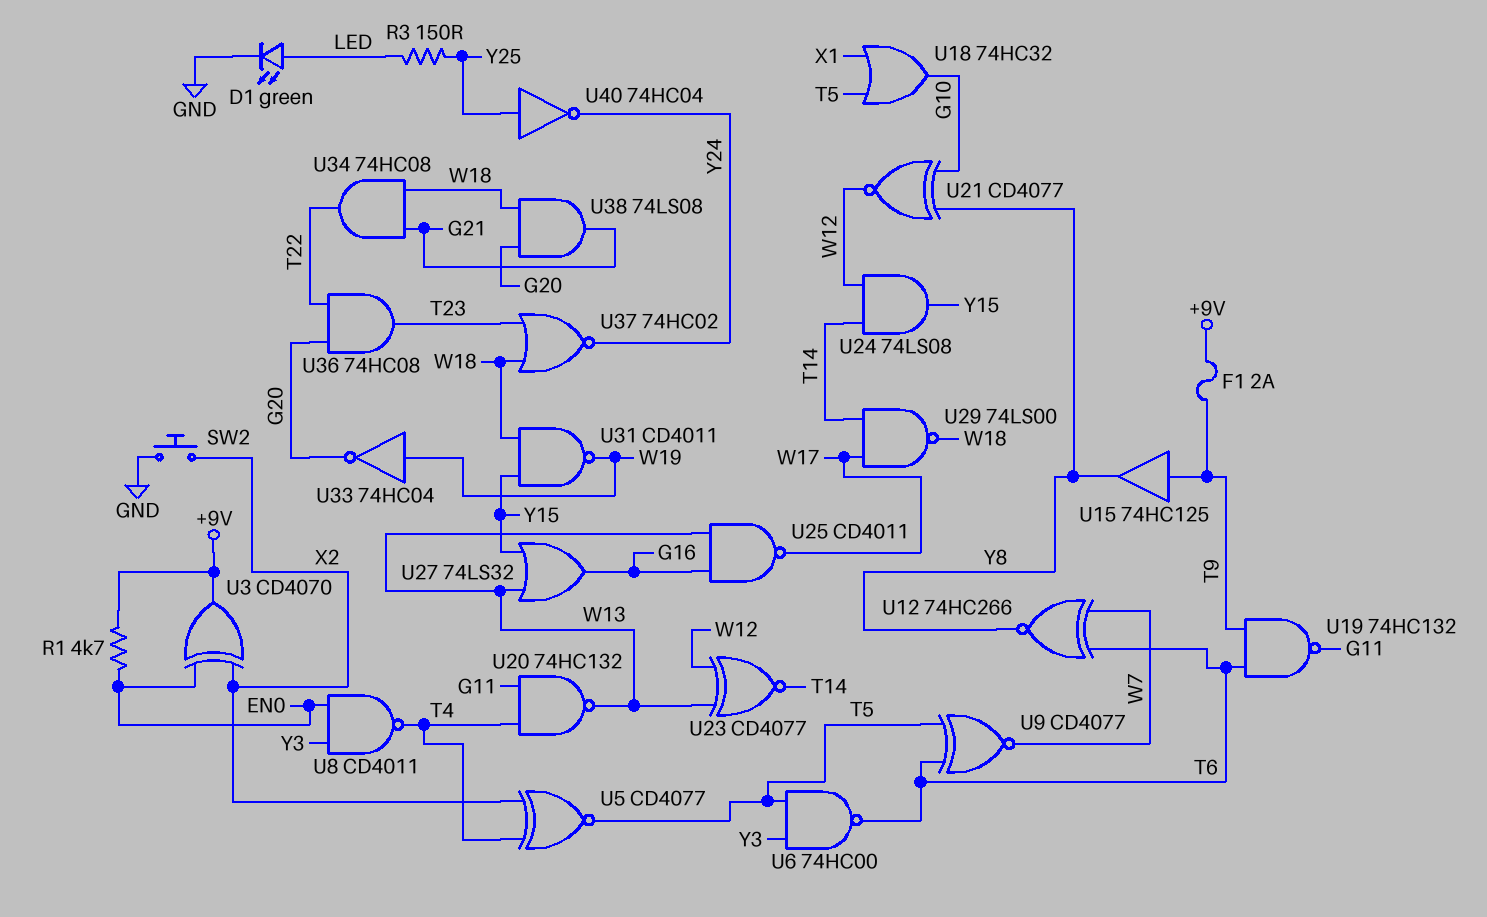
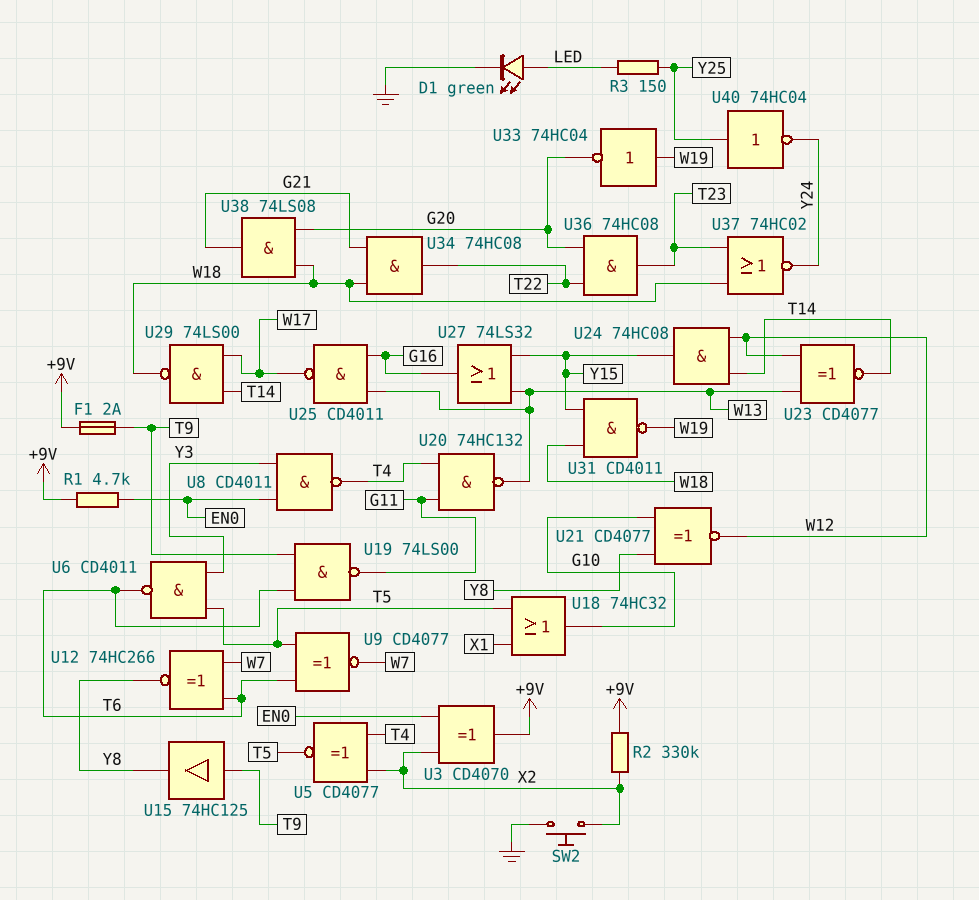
R2: none -> 330k (+9V, X2)
U6: NAND 74HC00 (in T5, in Y3, out T6) -> NAND CD4011 (in T5, in Y3, out T6)
U19: NAND 74HC132 (in T6, in T9, out G11) -> NAND 74LS00 (in T6, in T9, out G11)
U24: AND 74LS08 (in T14, in W12, out Y15) -> AND 74HC08 (in T14, in W12, out Y15)

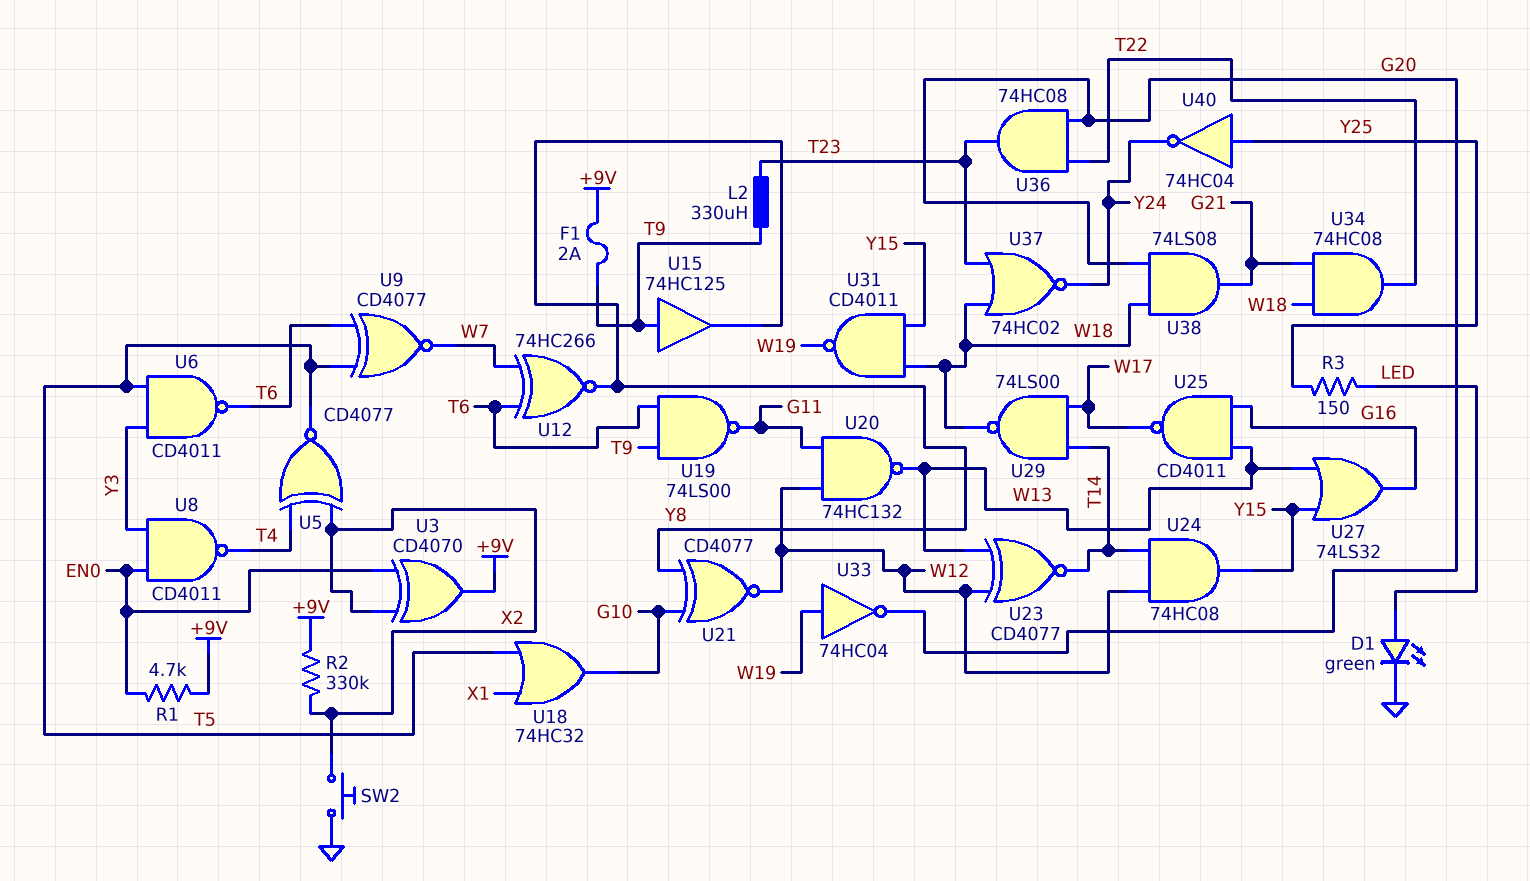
L2: none -> 330uH (T9, T23)
U20: NAND 74HC132 (in G11, in T4, out W13) -> NAND 74HC132 (in G11, in W12, out W13)

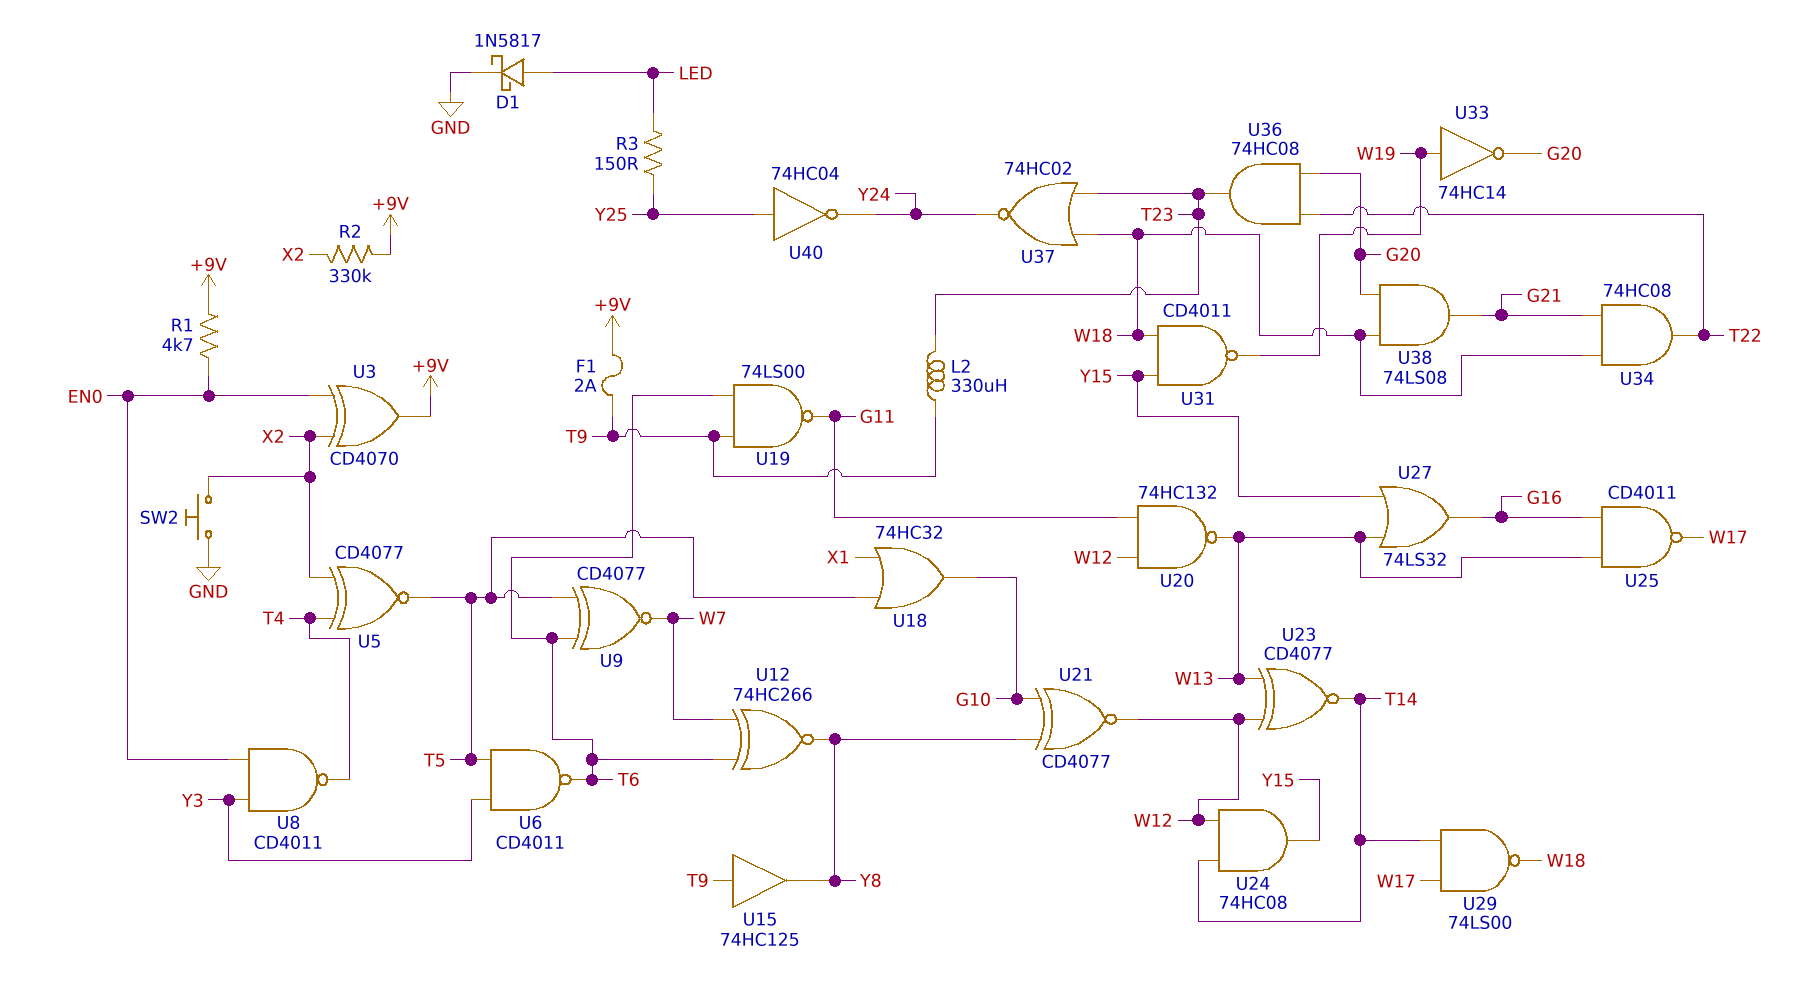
D1: LED green (A LED, K GND) -> schottky 1N5817 (A LED, K GND)
U33: NOT 74HC04 (in W19, out G20) -> NOT 74HC14 (in W19, out G20)

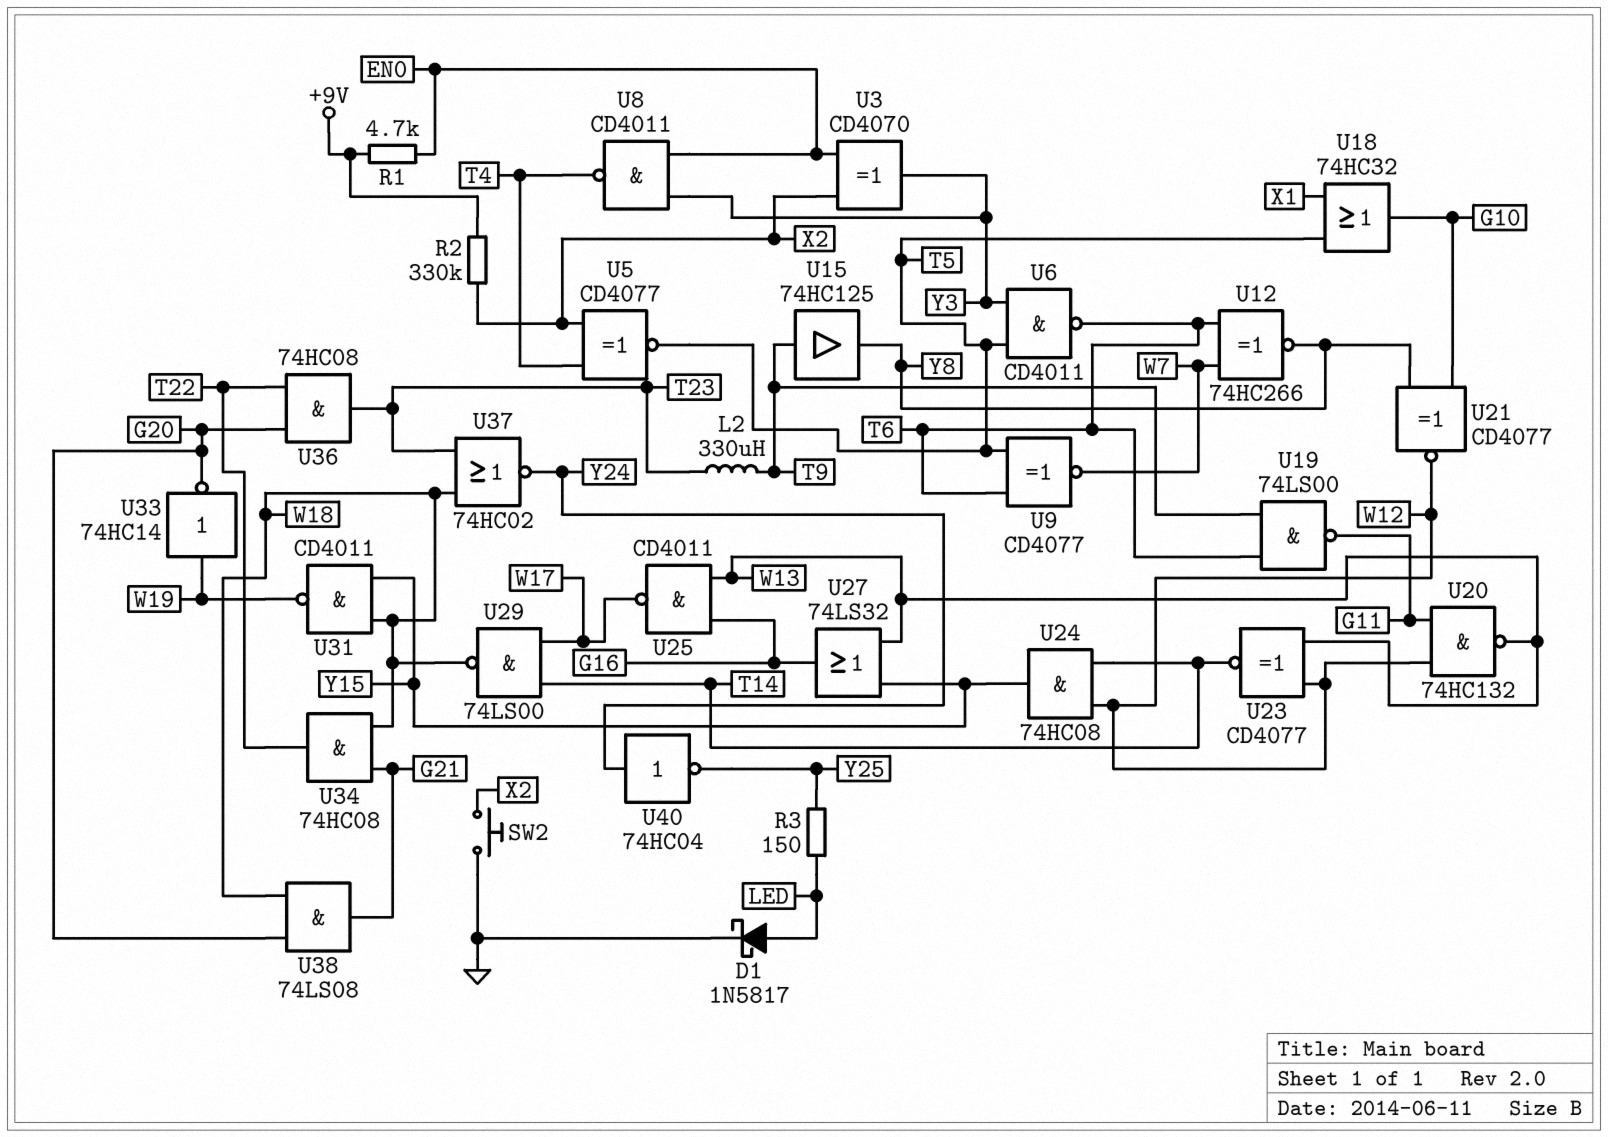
F1: 2A (+9V, T9) -> none
U3: XOR CD4070 (in EN0, in X2, out +9V) -> XOR CD4070 (in EN0, in X2, out Y3)
U40: NOT 74HC04 (in Y25, out Y24) -> NOT 74HC04 (in Y24, out Y25)

